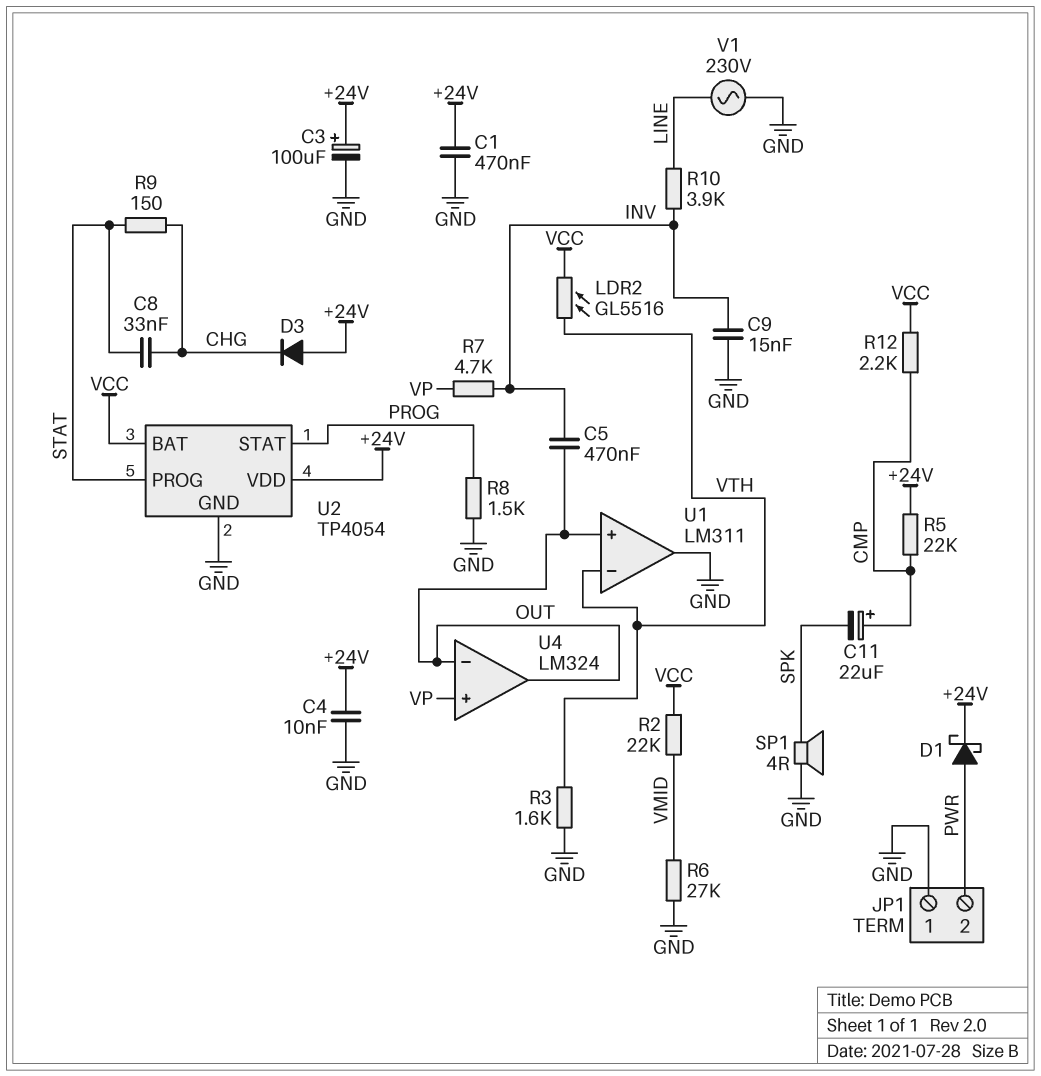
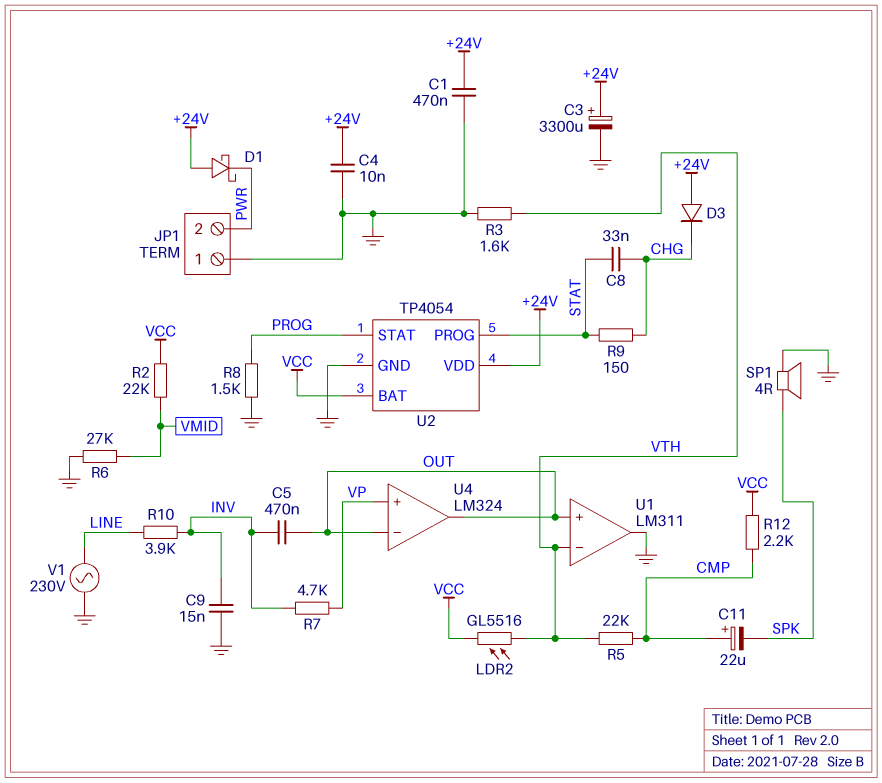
C3: 100uF (plus +24V, minus GND) -> 3300uF (plus +24V, minus GND)
D1: schottky (A PWR, K +24V) -> schottky (A +24V, K PWR)
R5: 22k (+24V, CMP) -> 22k (CMP, VTH)

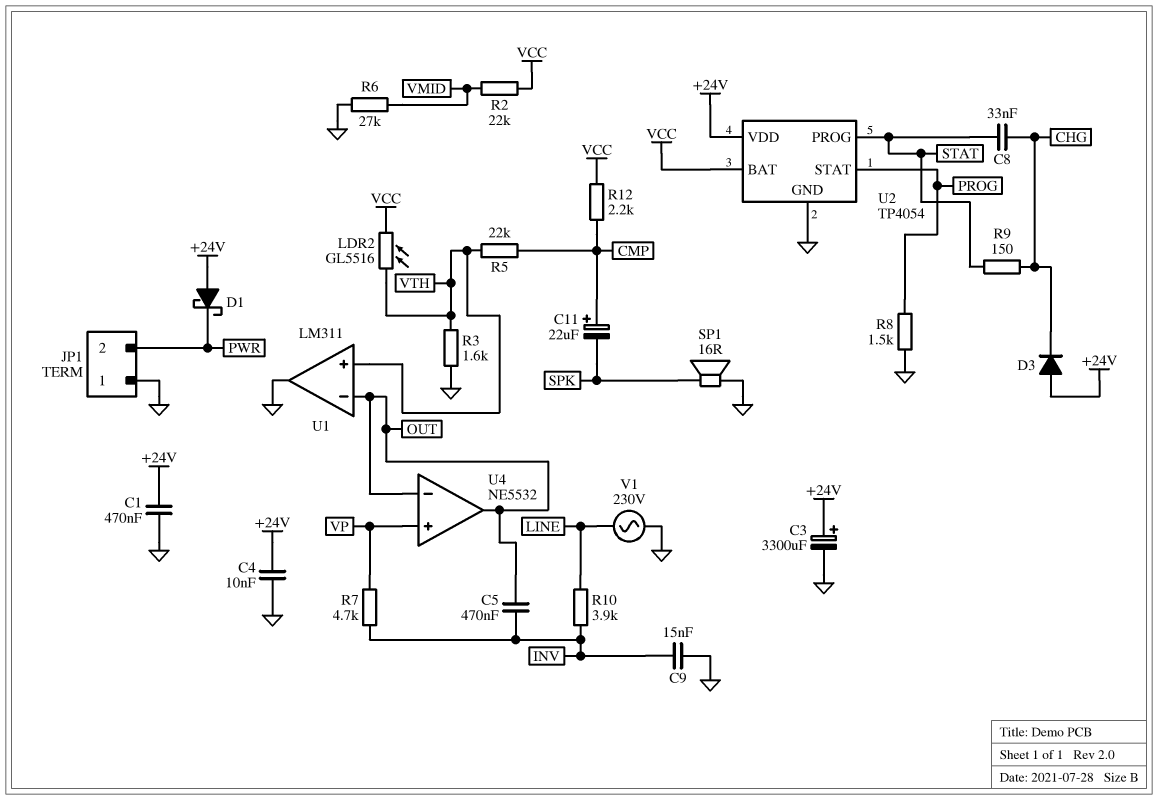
SP1: speaker 4R (GND, SPK) -> speaker 16R (GND, SPK)
U1 pin in+: OUT -> VTH
U1 pin in-: VTH -> OUT
U4: LM324 -> NE5532

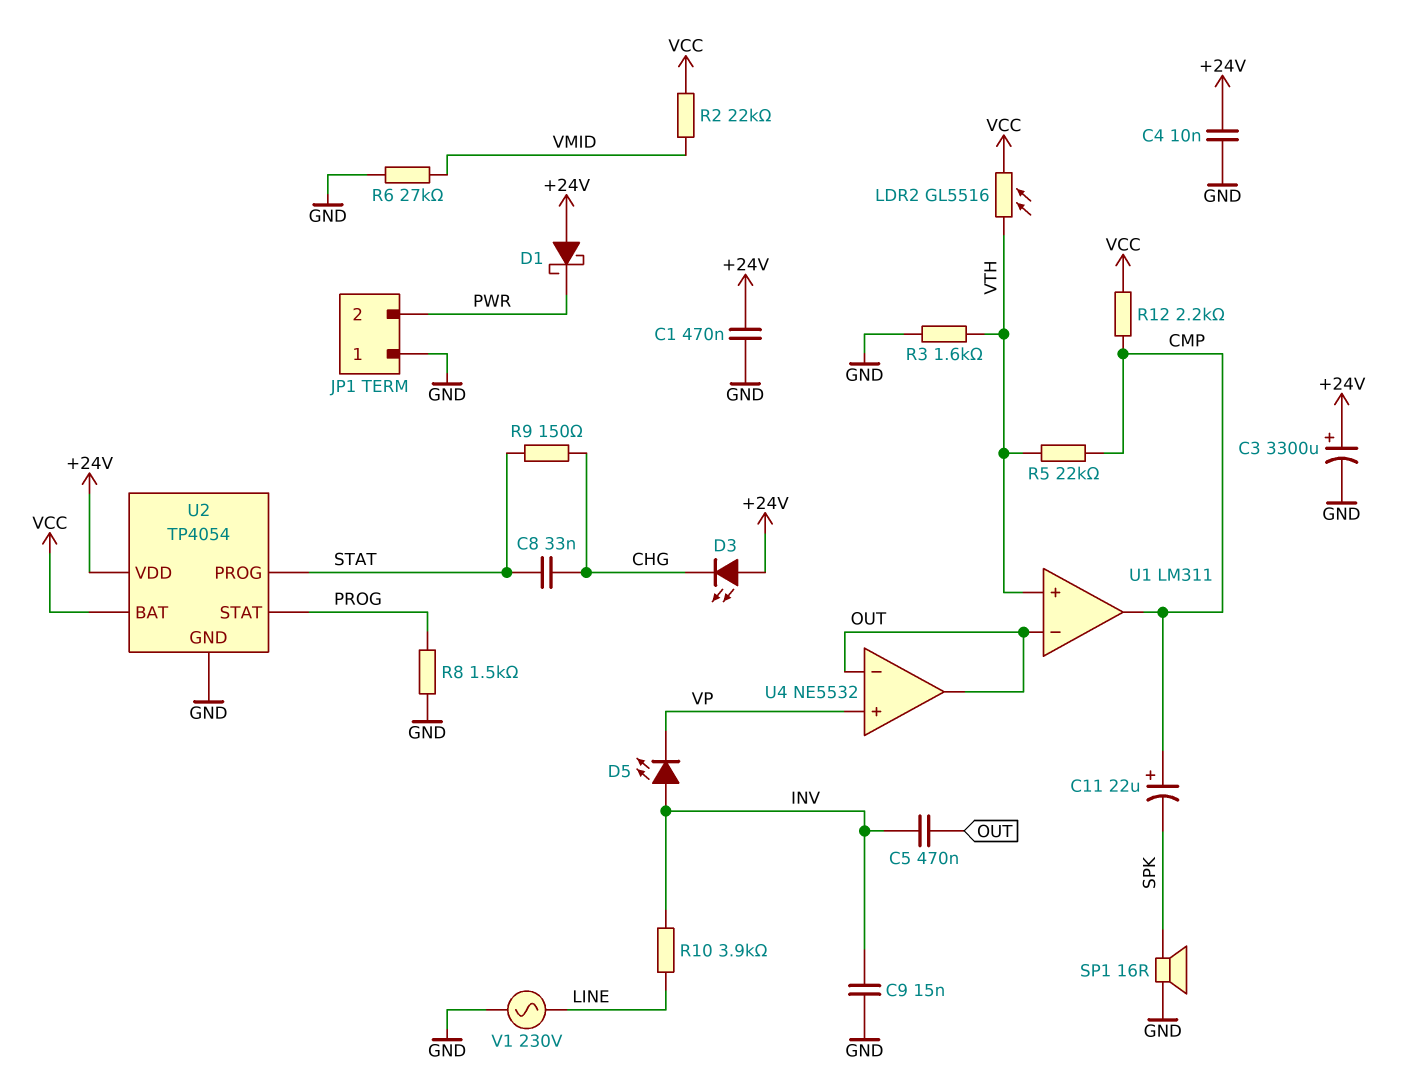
D3: diode (A +24V, K CHG) -> LED (A +24V, K CHG)
D5: none -> LED (A INV, K VP)
R7: 4.7k (INV, VP) -> none
U1 pin out: GND -> CMP

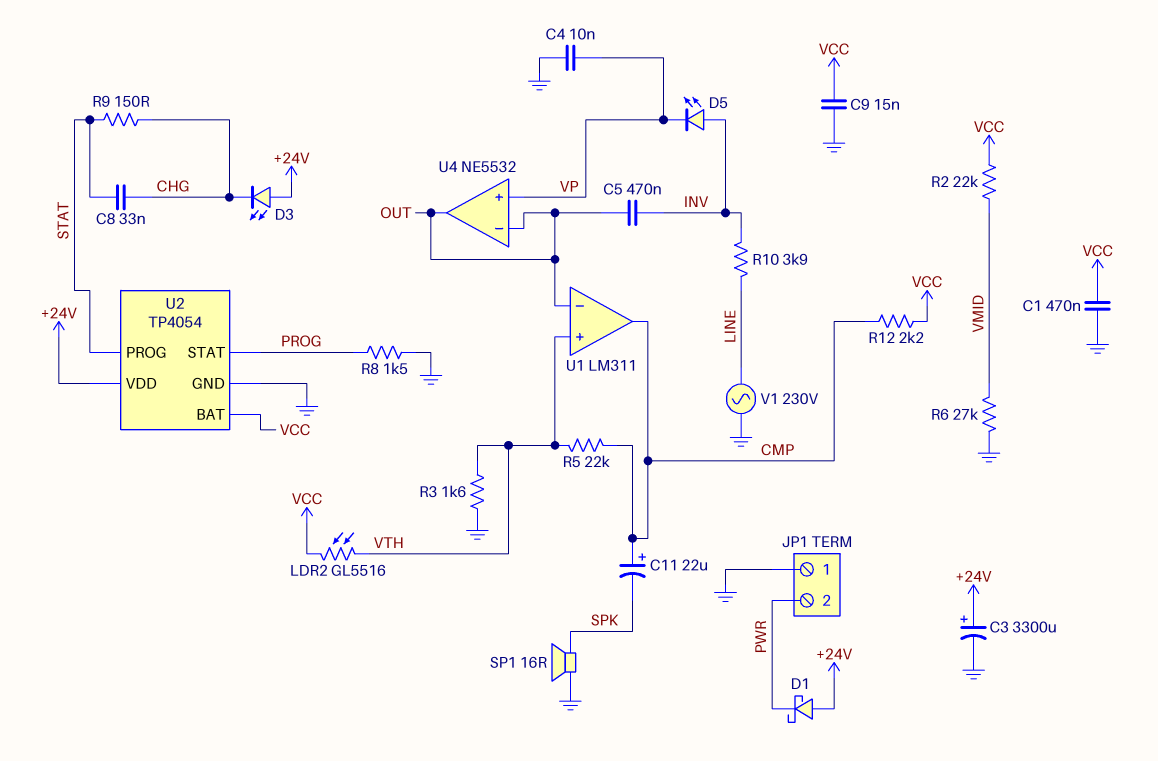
C1: 470nF (+24V, GND) -> 470nF (GND, VCC)
C4: 10nF (+24V, GND) -> 10nF (GND, VP)
C9: 15nF (GND, INV) -> 15nF (GND, VCC)

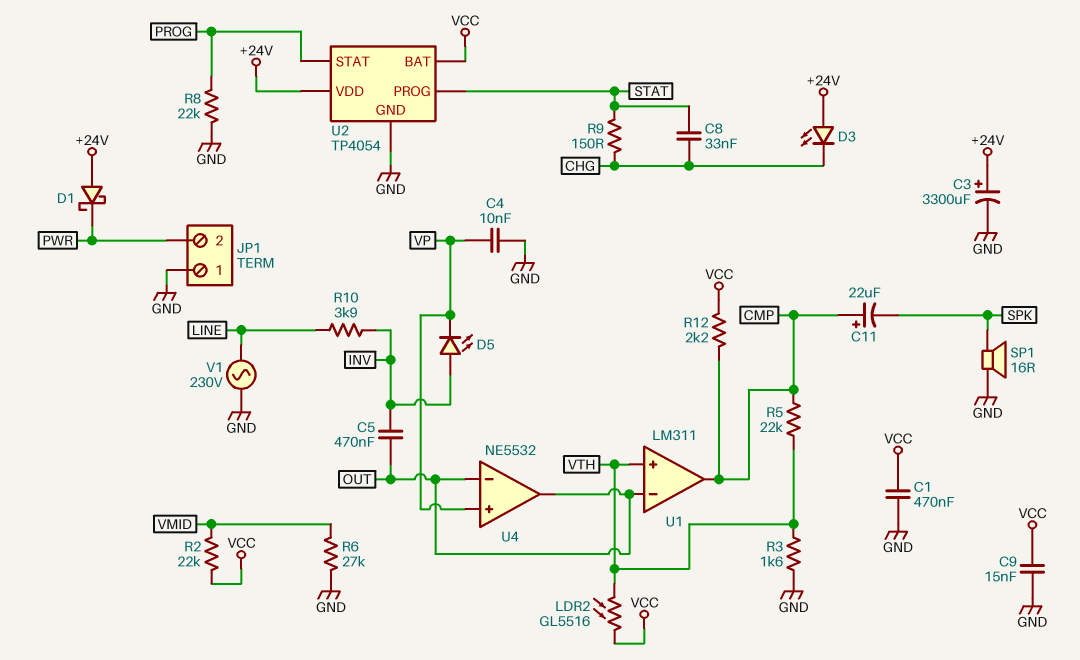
R8: 1.5k (GND, PROG) -> 22k (GND, PROG)

